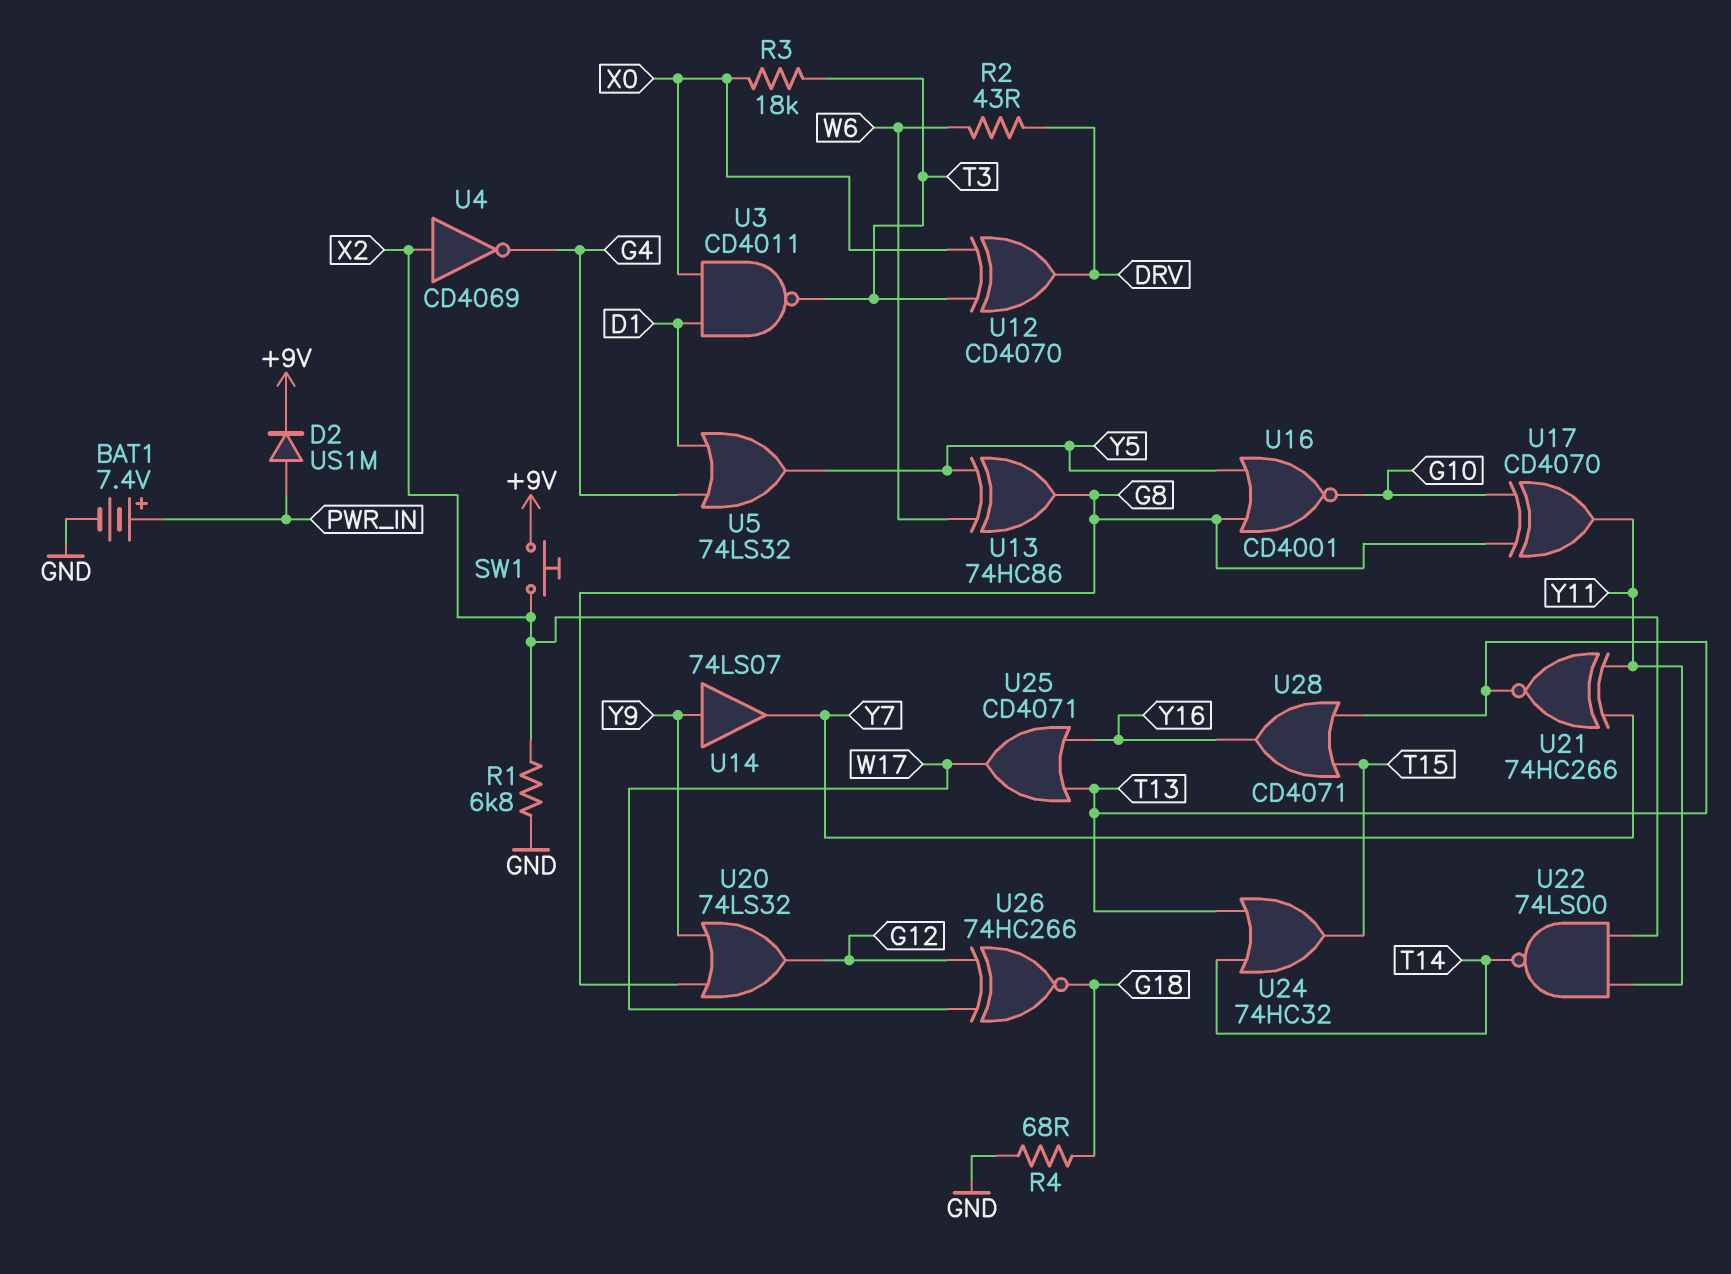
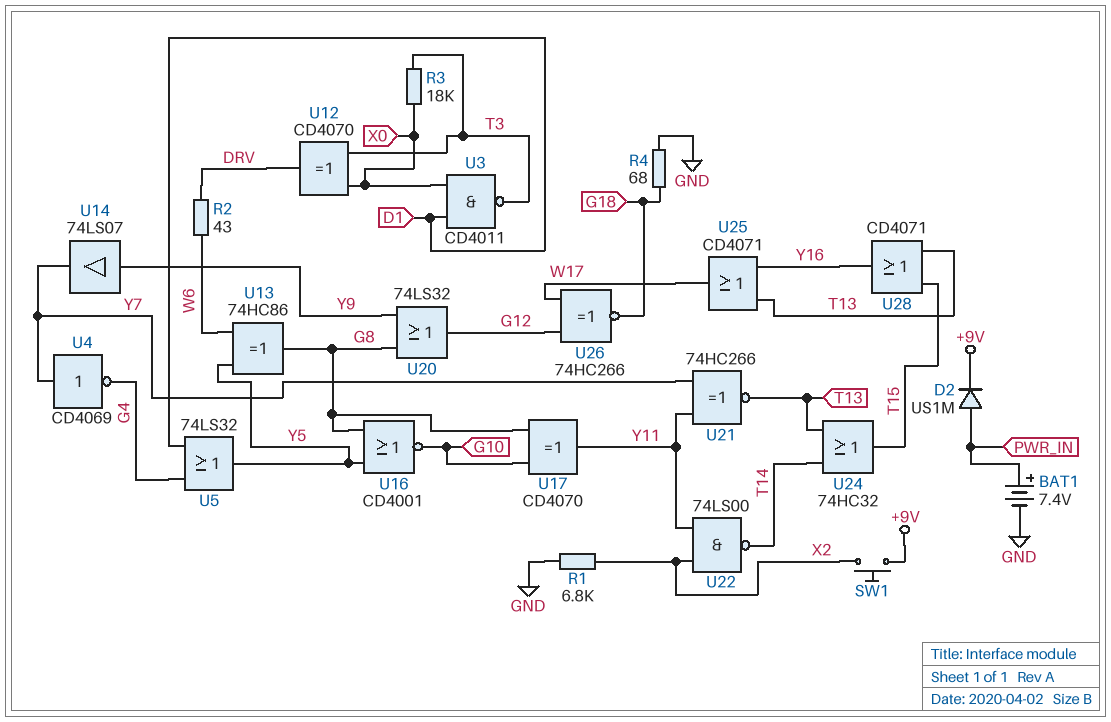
U4: NOT CD4069 (in X2, out G4) -> NOT CD4069 (in Y7, out G4)

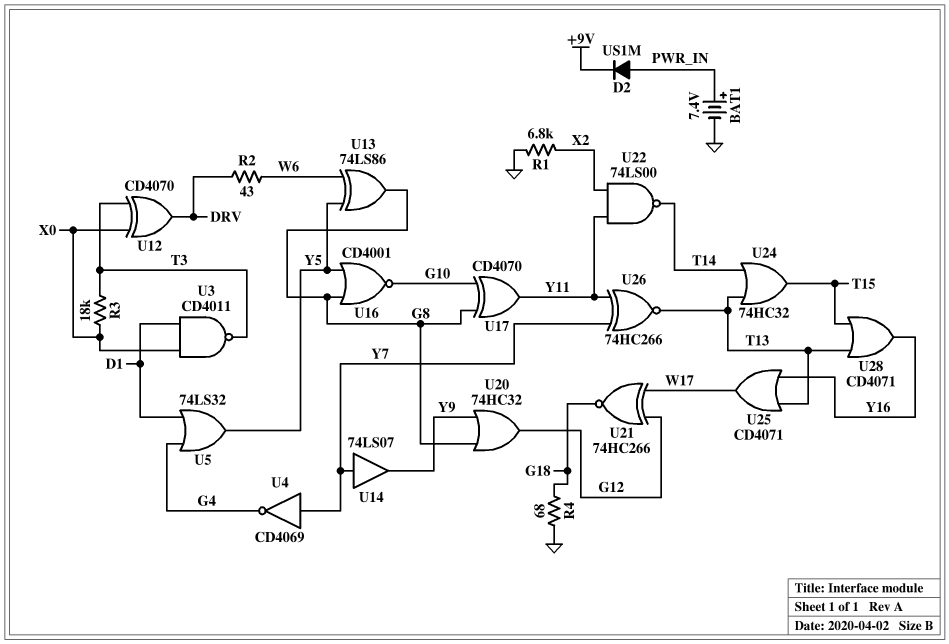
SW1: button (+9V, X2) -> none
U13: XOR 74HC86 (in W6, in Y5, out G8) -> XOR 74LS86 (in W6, in Y5, out G8)
U14: buffer 74LS07 (in Y9, out Y7) -> buffer 74LS07 (in Y7, out Y9)
U20: OR 74LS32 (in G8, in Y9, out G12) -> OR 74HC32 (in G8, in Y9, out G12)
U21: XNOR 74HC266 (in Y7, in Y11, out T13) -> XNOR 74HC266 (in G12, in W17, out G18)
U26: XNOR 74HC266 (in G12, in W17, out G18) -> XNOR 74HC266 (in Y7, in Y11, out T13)

